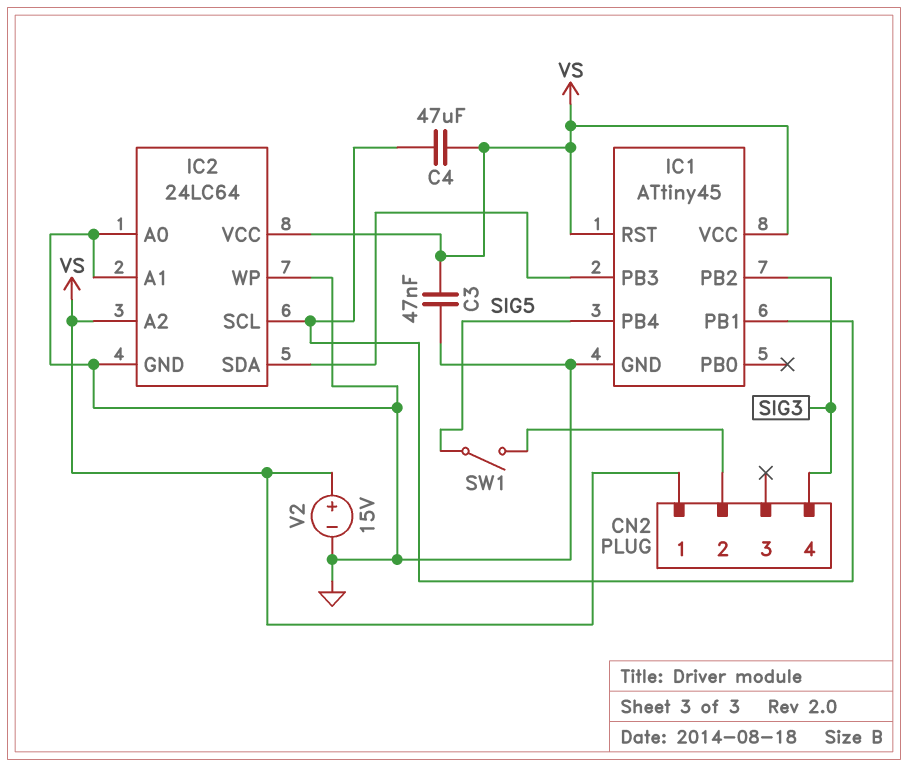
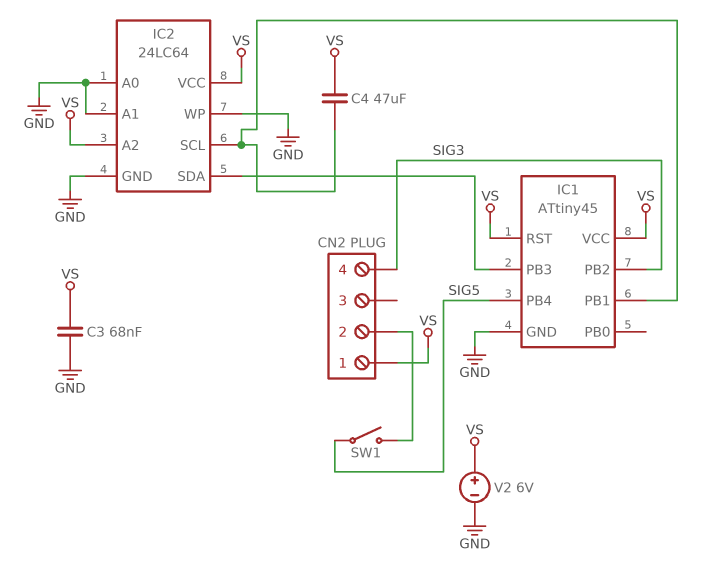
C3: 47nF (GND, VS) -> 68nF (GND, VS)
V2: 15V (plus VS, minus GND) -> 6V (plus VS, minus GND)

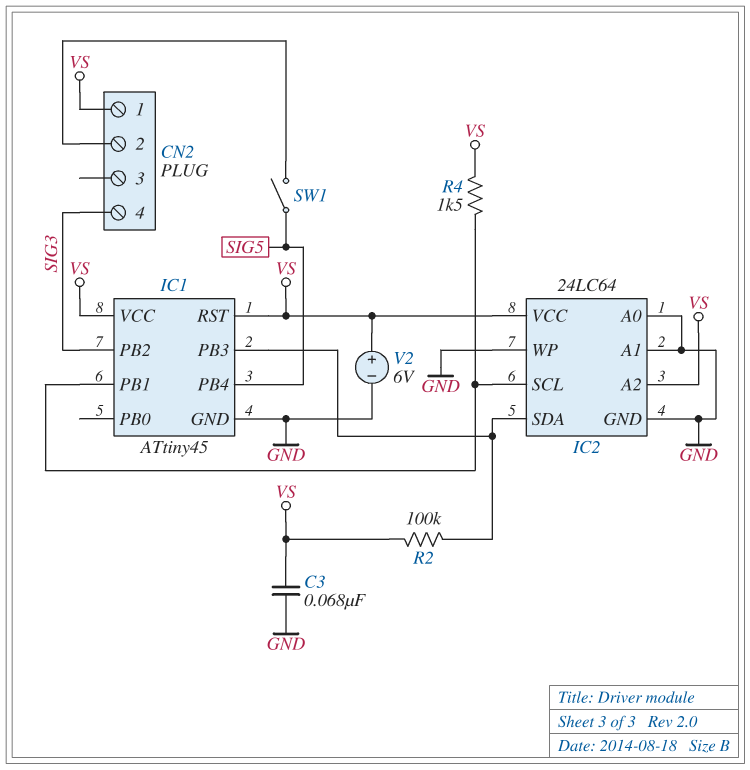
C4: 47uF (IC1/PB1, VS) -> none
R2: none -> 100k (IC1/PB3, VS)
R4: none -> 1.5k (IC1/PB1, VS)

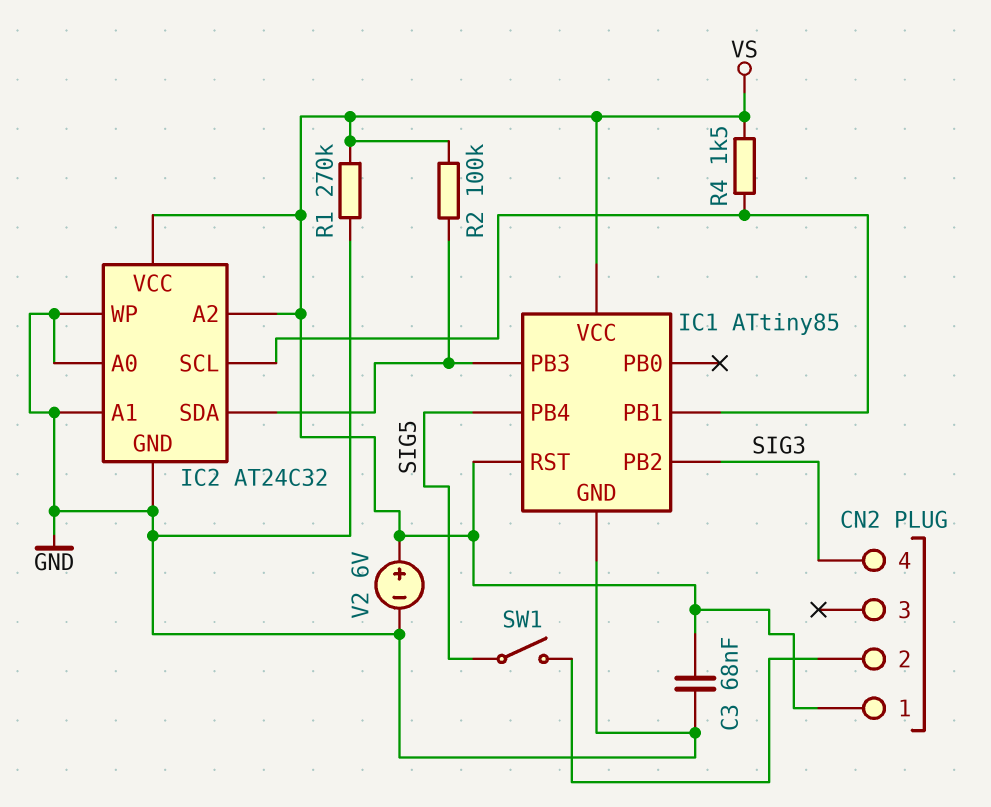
IC1: ATtiny45 -> ATtiny85
IC2: 24LC64 -> AT24C32
R1: none -> 270k (GND, VS)

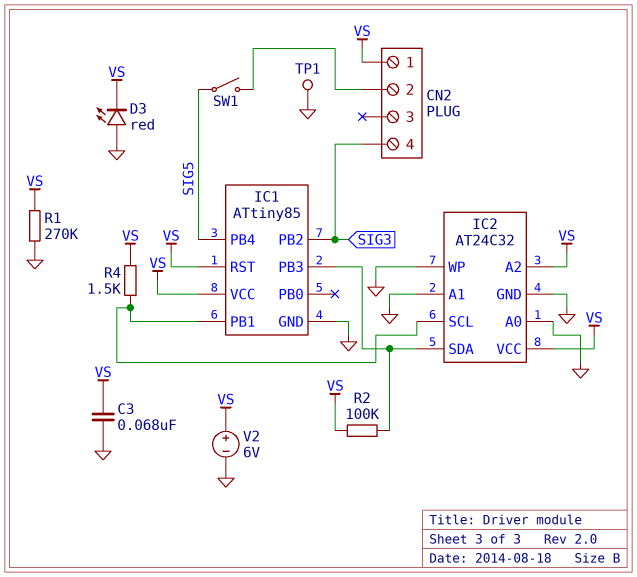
D3: none -> LED red (A GND, K VS)
TP1: none -> test point (GND)

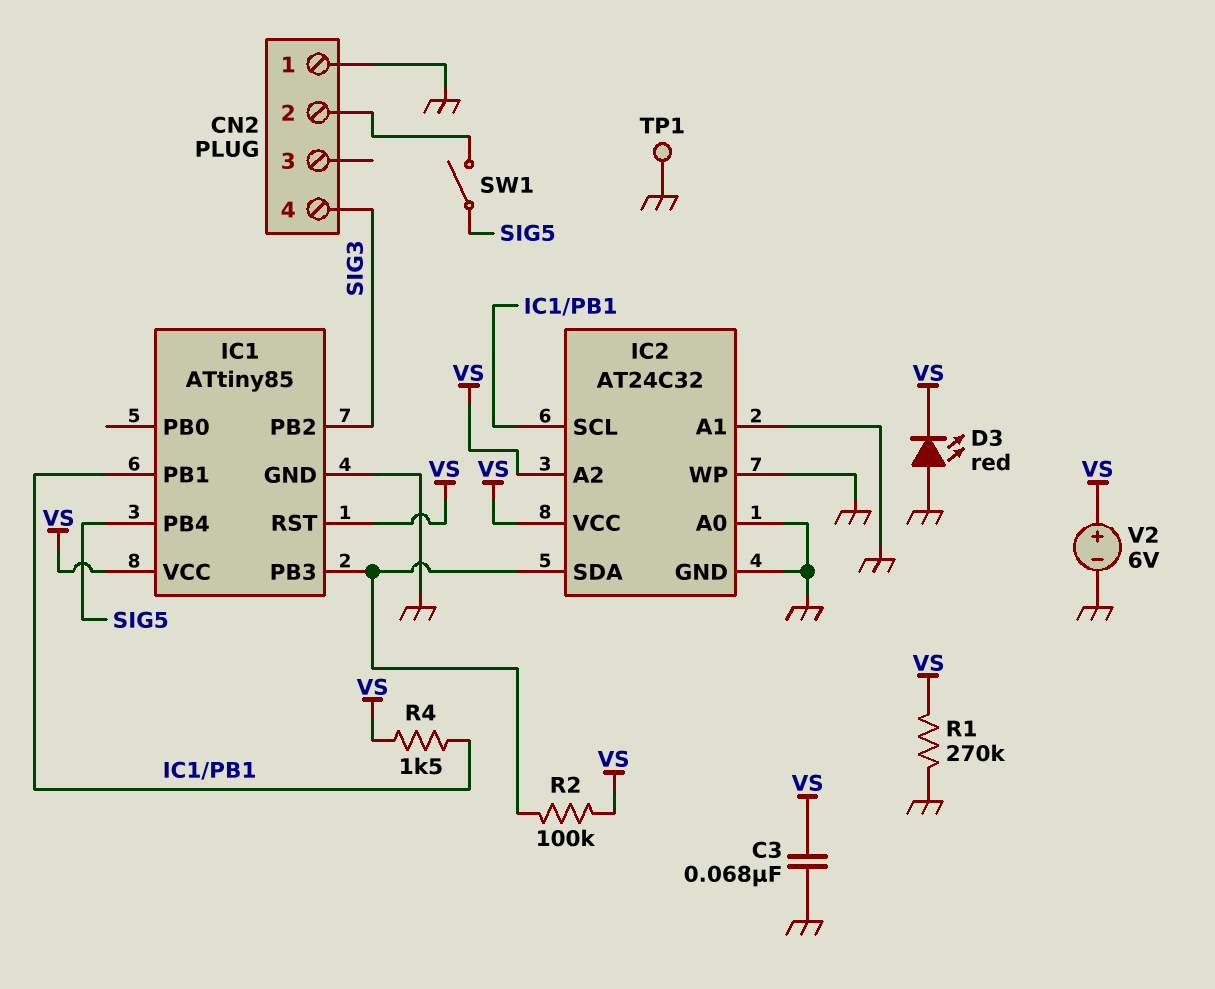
CN2 pin 1: VS -> GND

